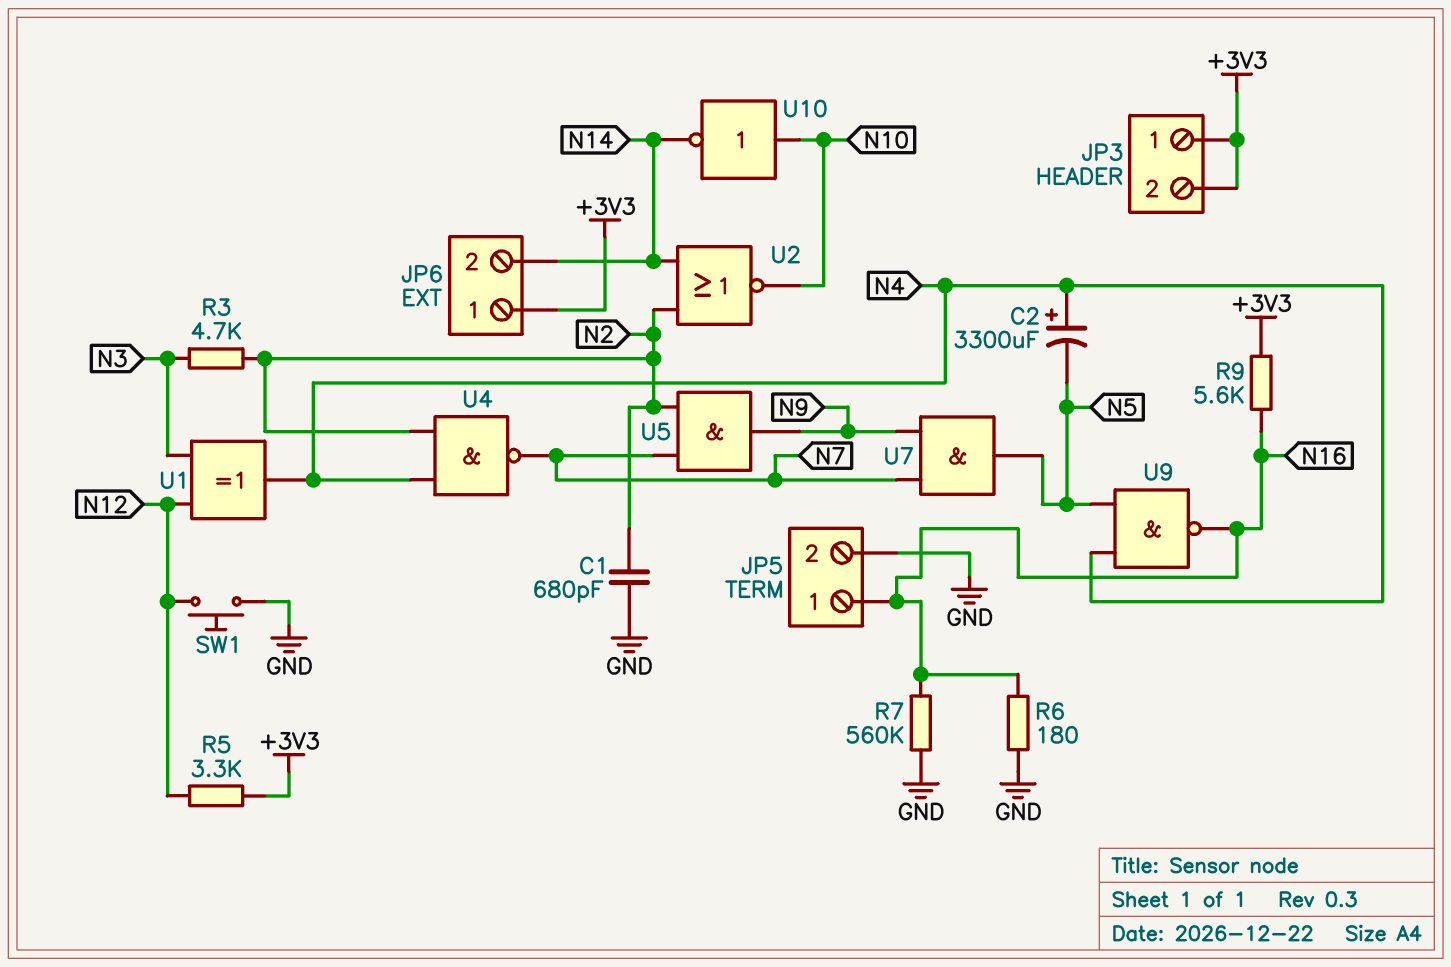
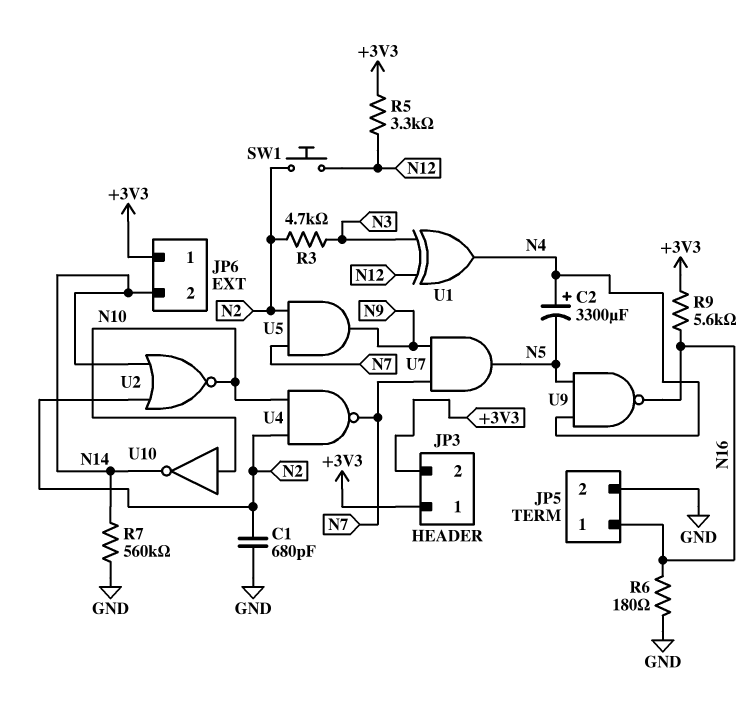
R7: 560k (GND, N16) -> 560k (GND, N14)
SW1: button (GND, N12) -> button (N2, N12)
U4: NAND (in N2, in N4, out N7) -> NAND (in N2, in N10, out N7)

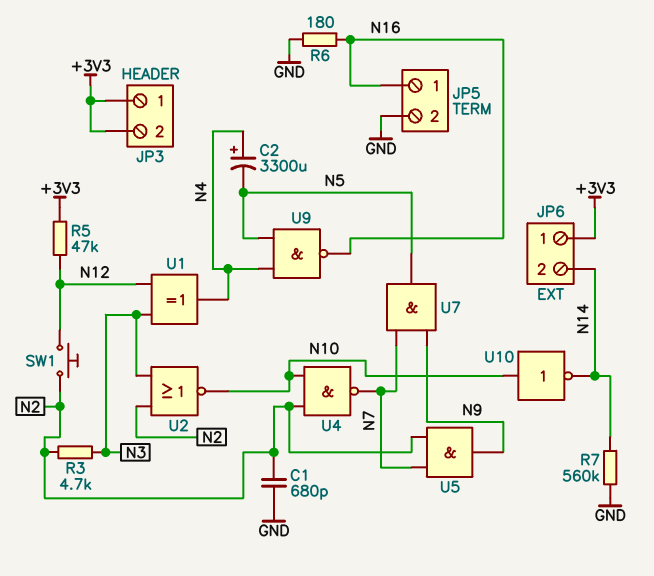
R5: 3.3k (+3V3, N12) -> 47k (+3V3, N12)
R9: 5.6k (+3V3, N16) -> none
U2: NOR (in N2, in N14, out N10) -> NOR (in N2, in N3, out N10)

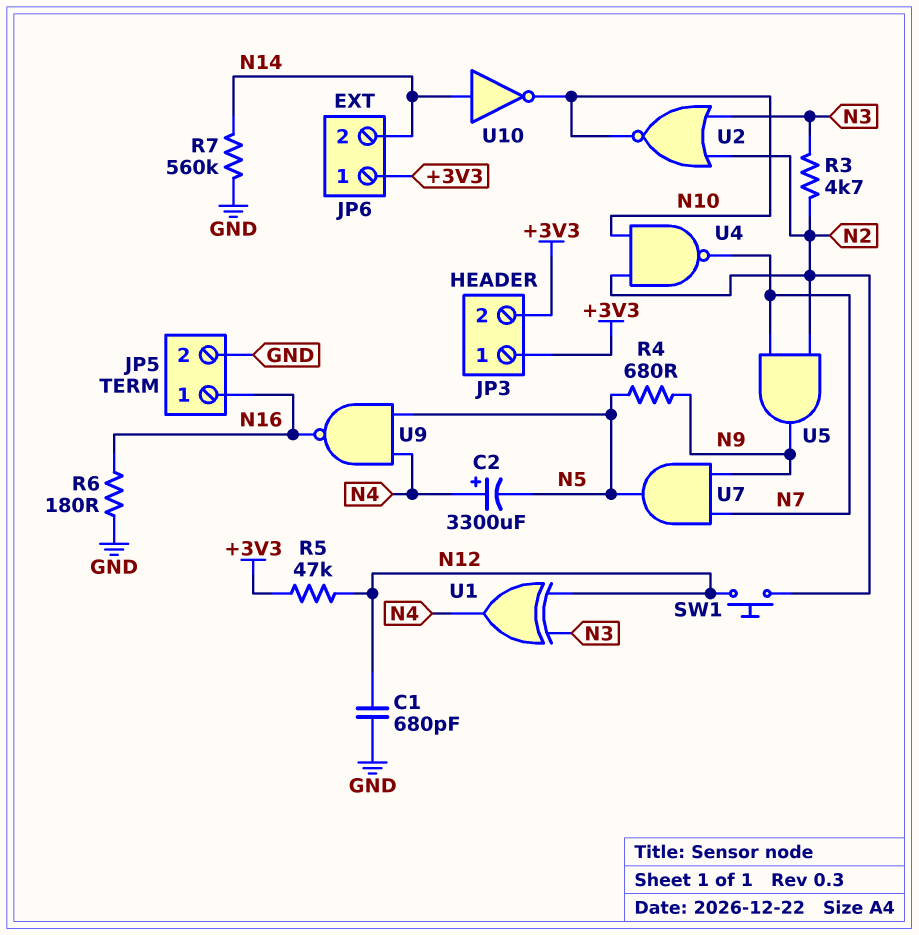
C1: 680pF (GND, N2) -> 680pF (GND, N12)
R4: none -> 680 (N5, N9)
U10: NOT (in N10, out N14) -> NOT (in N14, out N10)

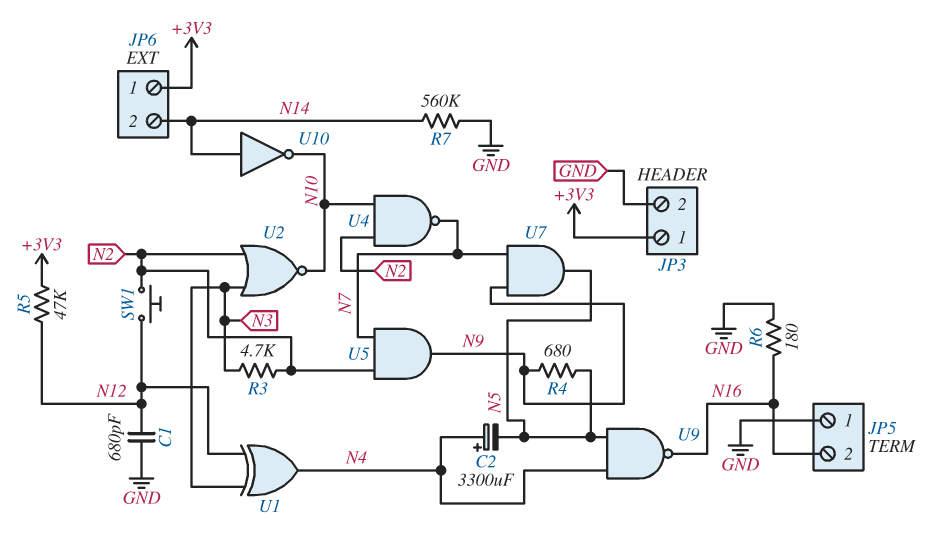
JP3 pin 2: +3V3 -> GND
JP5 pin 1: N16 -> GND
JP5 pin 2: GND -> N16

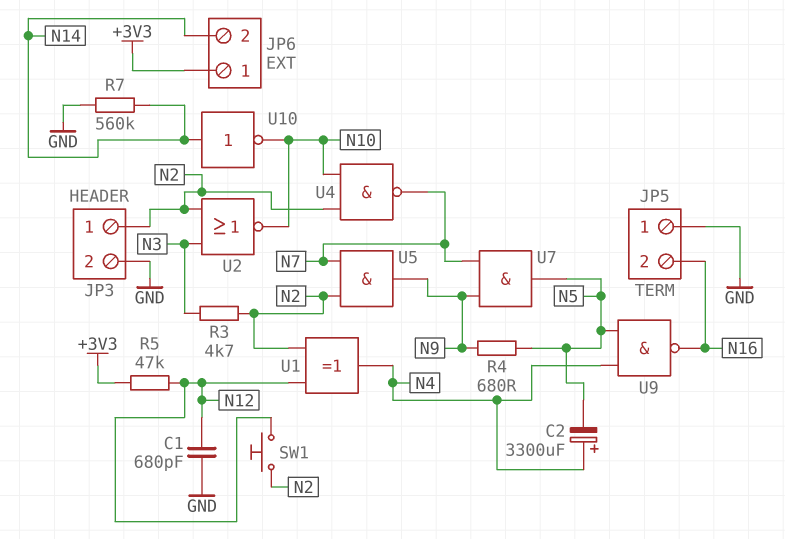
JP3 pin 1: +3V3 -> N2
R6: 180 (GND, N16) -> none
U1: XOR (in N3, in N12, out N4) -> XOR (in N2, in N12, out N4)

